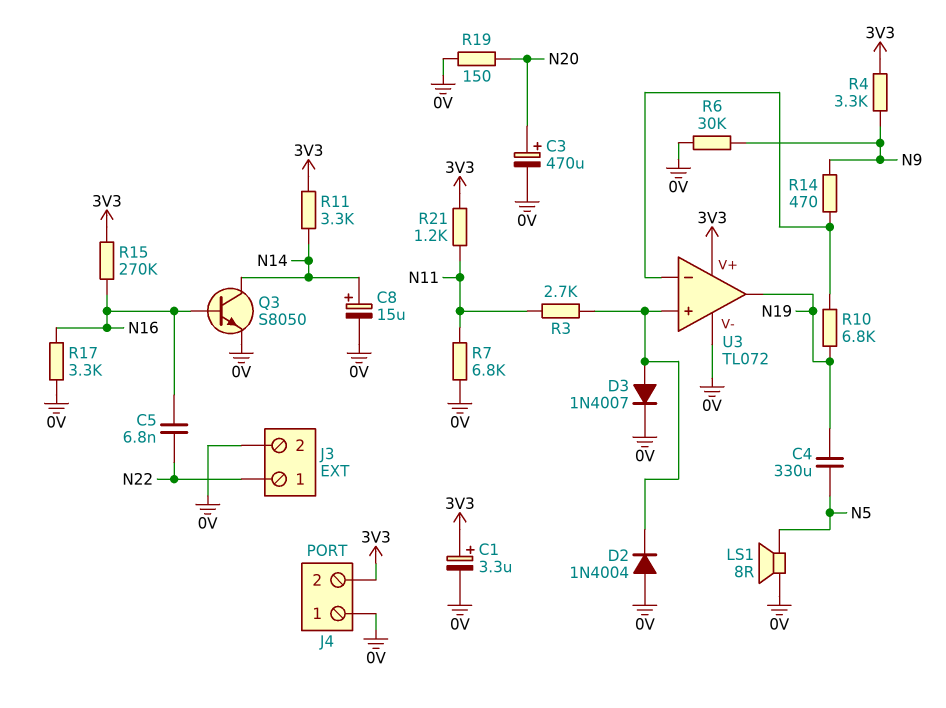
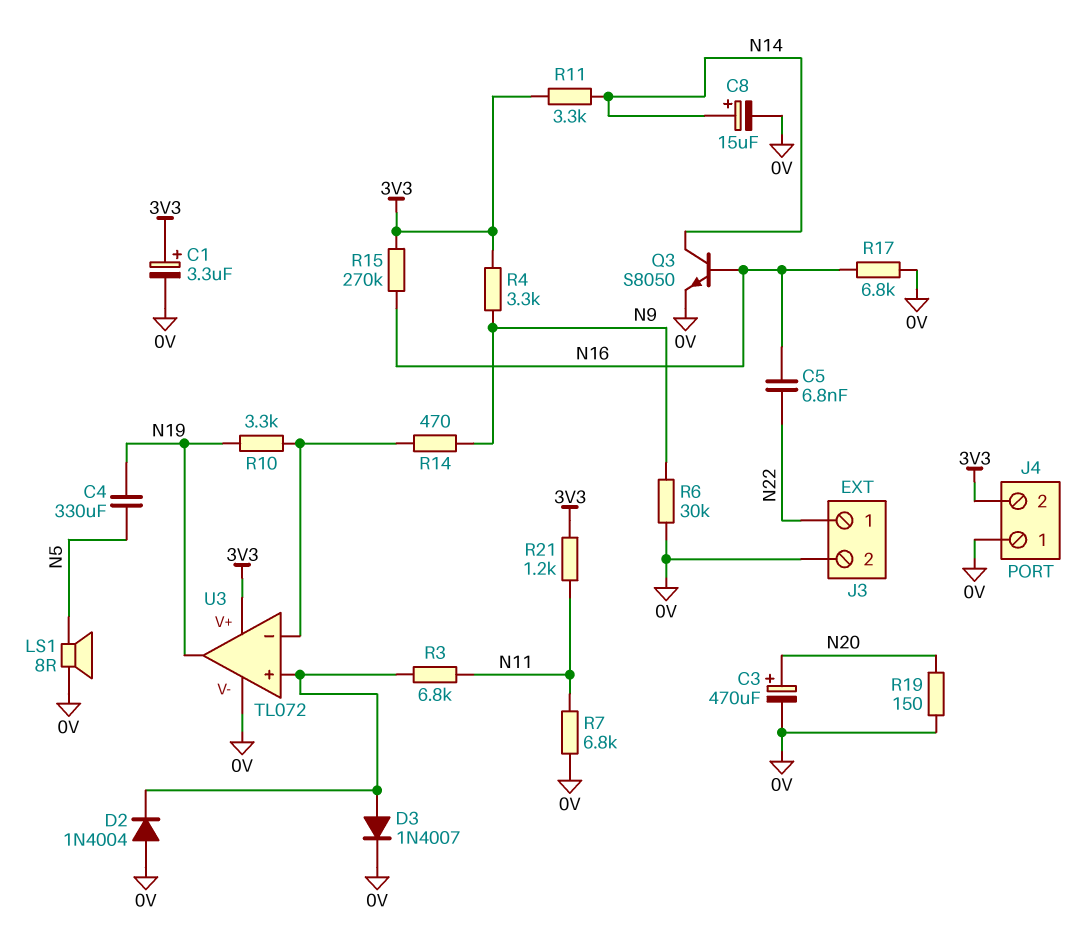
R3: 2.7k (N11, U3/in+) -> 6.8k (N11, U3/in+)
R10: 6.8k (N19, U3/in-) -> 3.3k (N19, U3/in-)
R17: 3.3k (0V, N16) -> 6.8k (0V, N16)

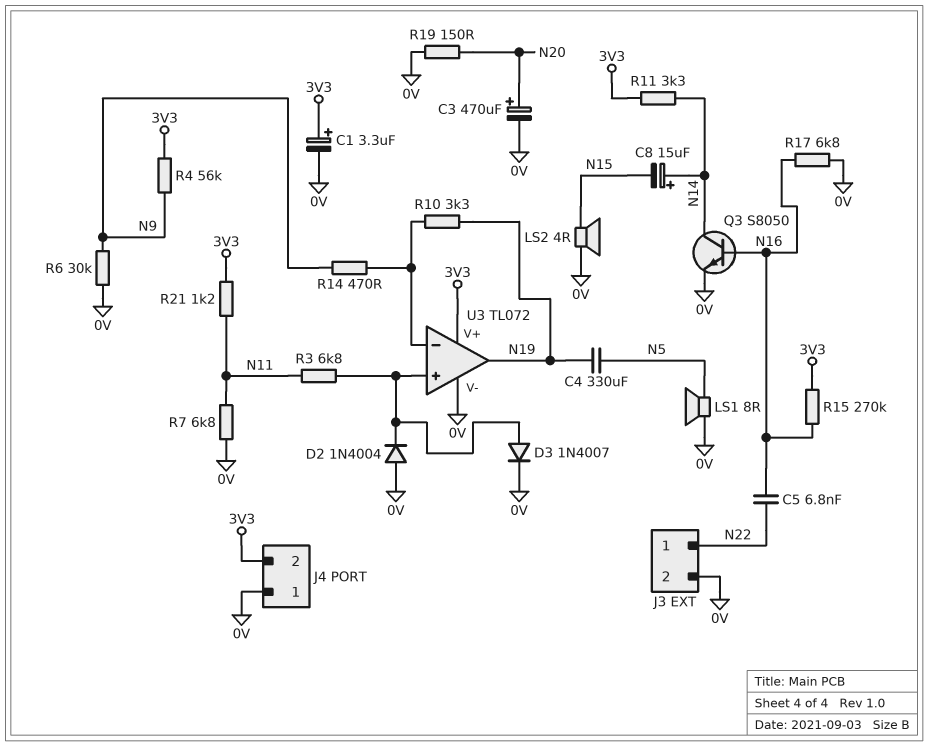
C8: 15uF (plus N14, minus 0V) -> 15uF (plus N14, minus N15)
LS2: none -> speaker 4R (0V, N15)
R4: 3.3k (3V3, N9) -> 56k (3V3, N9)

